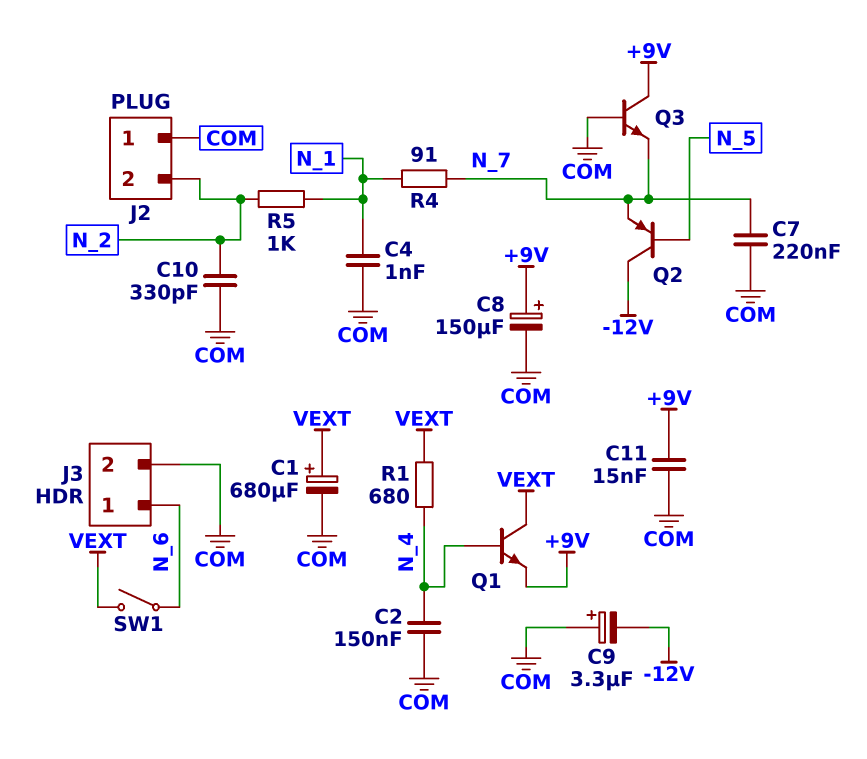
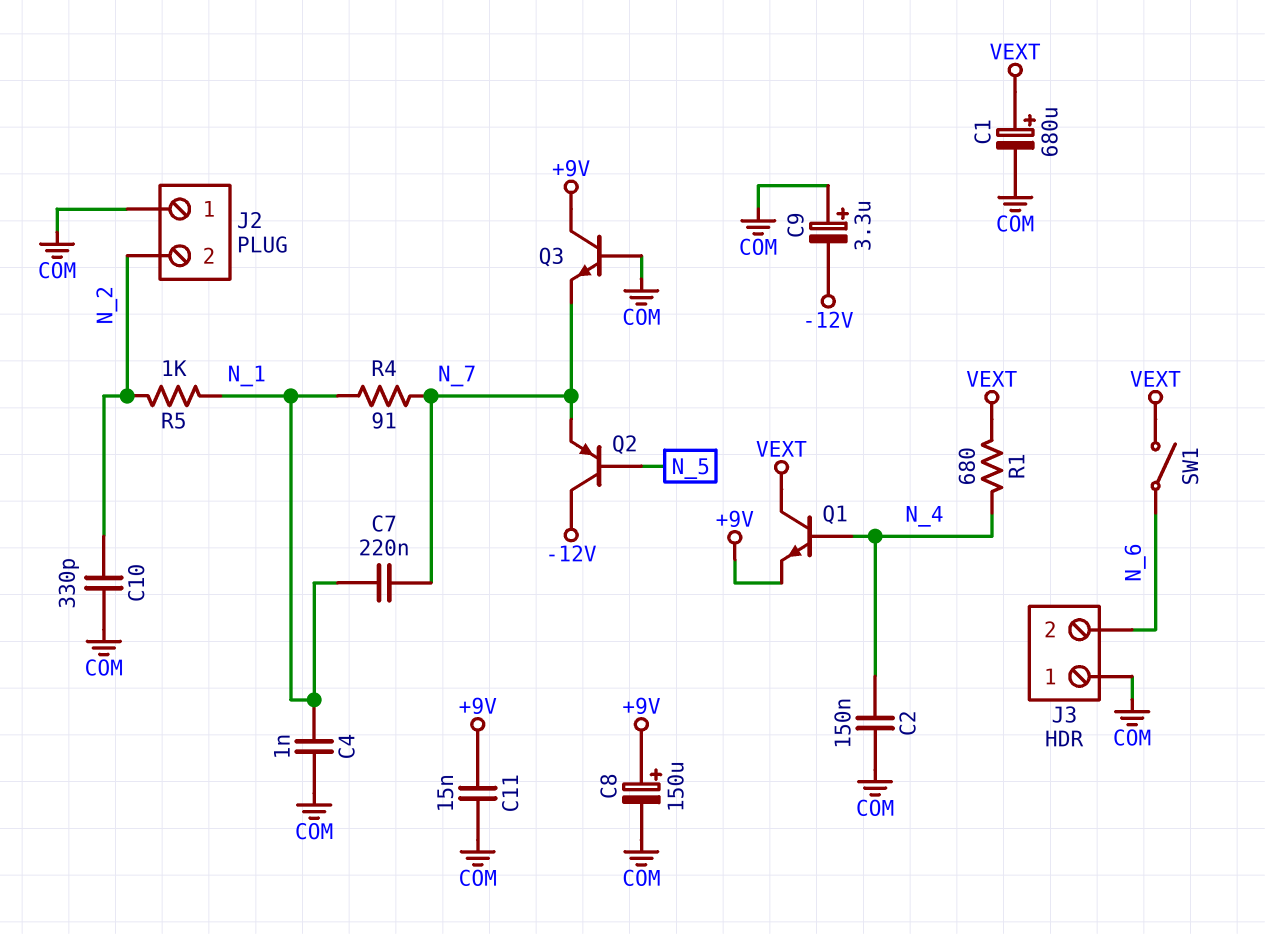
C7: 220nF (COM, N_7) -> 220nF (N_1, N_7)
J3 pin 1: N_6 -> COM
J3 pin 2: COM -> N_6

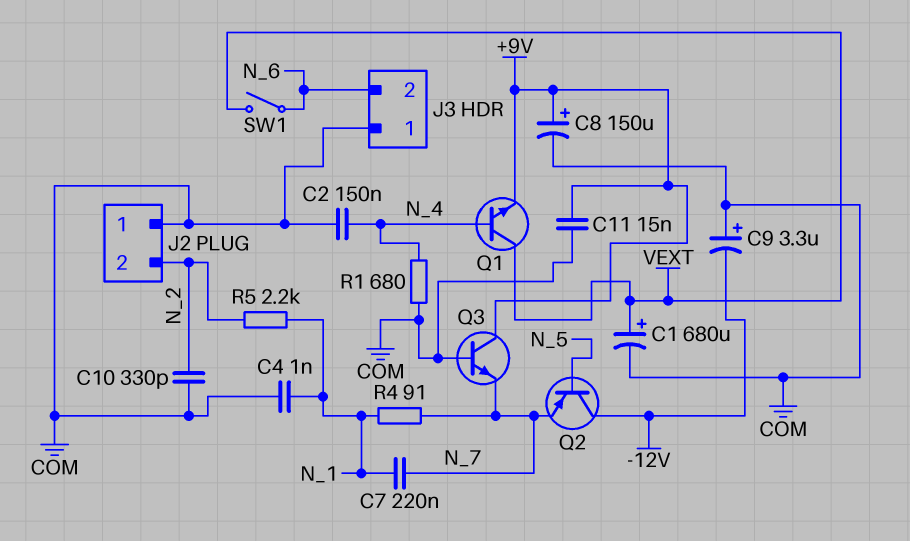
R1: 680 (N_4, VEXT) -> 680 (COM, N_4)
R5: 1k (N_1, N_2) -> 2.2k (N_1, N_2)

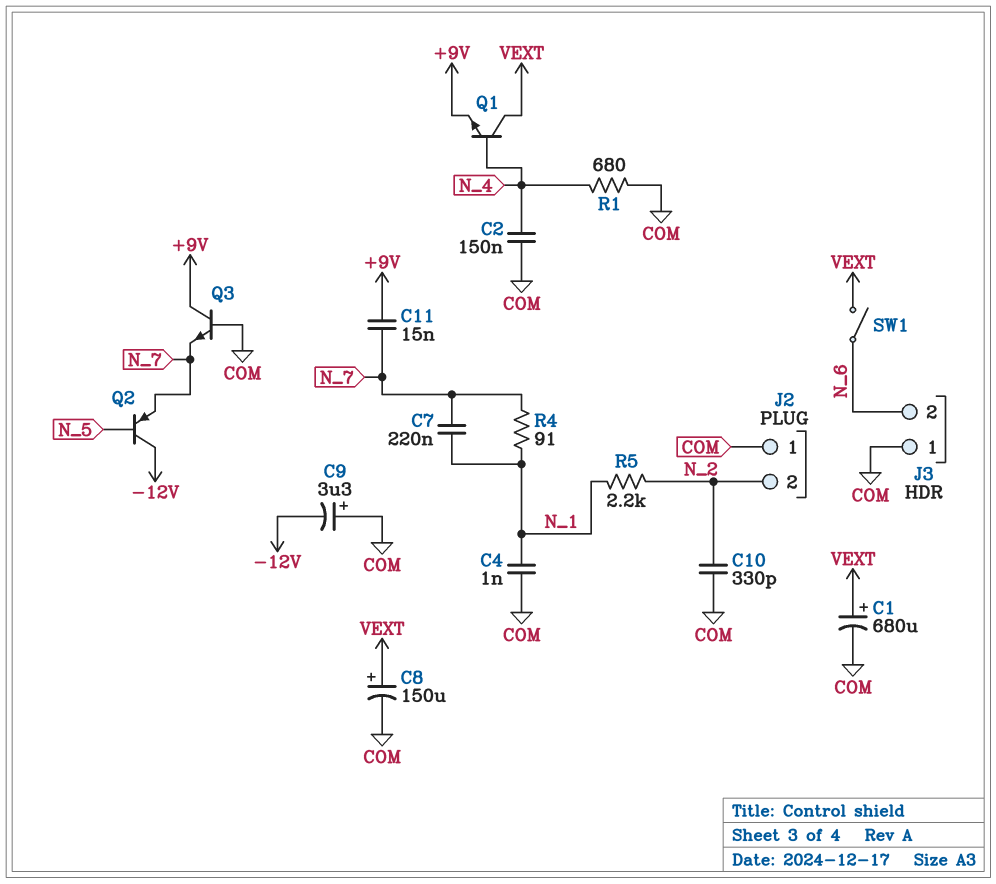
C8: 150uF (plus +9V, minus COM) -> 150uF (plus VEXT, minus COM)
C11: 15nF (+9V, COM) -> 15nF (+9V, N_7)

